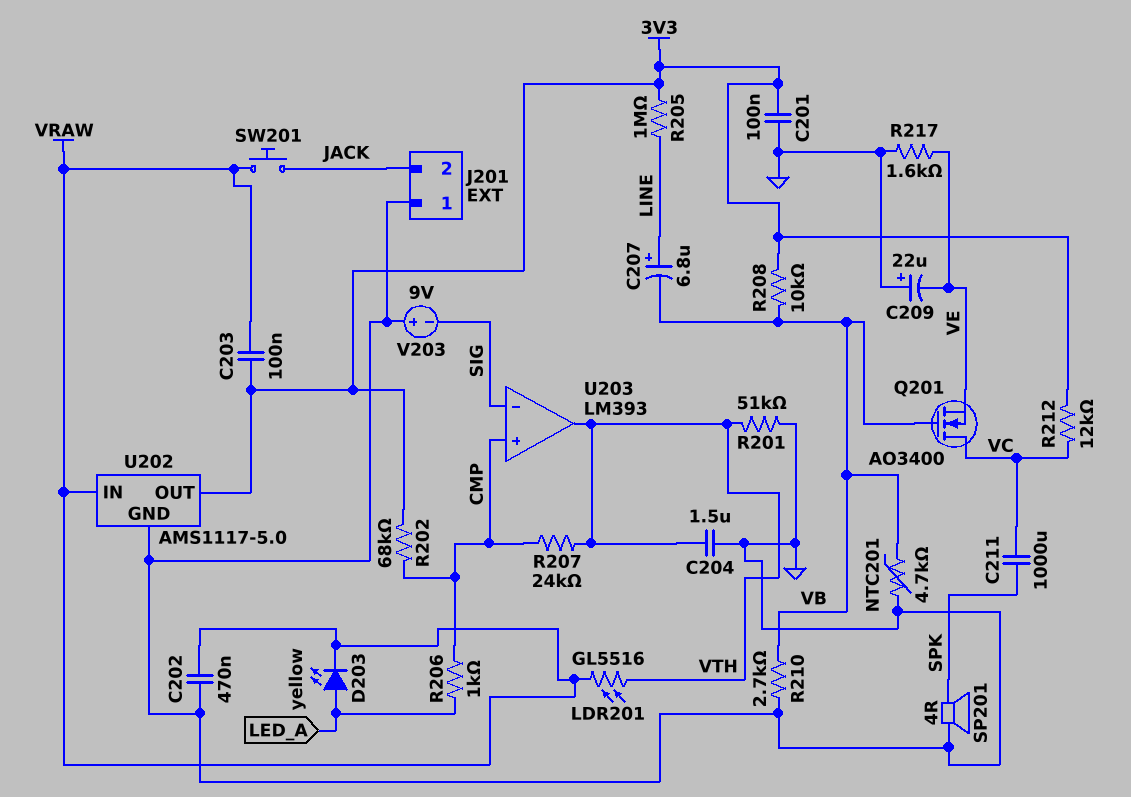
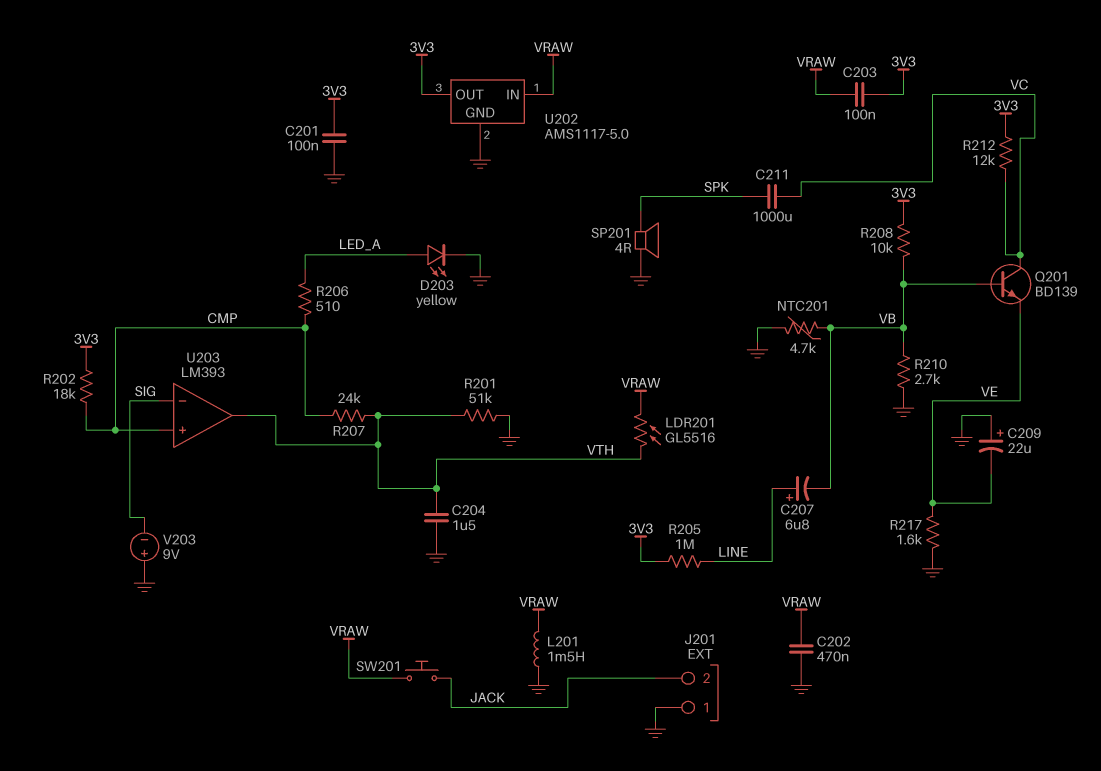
D203: LED yellow (A LED_A, K VRAW) -> LED yellow (A LED_A, K GND)
L201: none -> 1.5mH (GND, VRAW)
Q201: NMOS AO3400 (G VB, D VC, S VE) -> NPN BD139 (B VB, C VC, E VE)
R202: 68k (3V3, CMP) -> 18k (3V3, CMP)
R206: 1k (CMP, LED_A) -> 510 (CMP, LED_A)

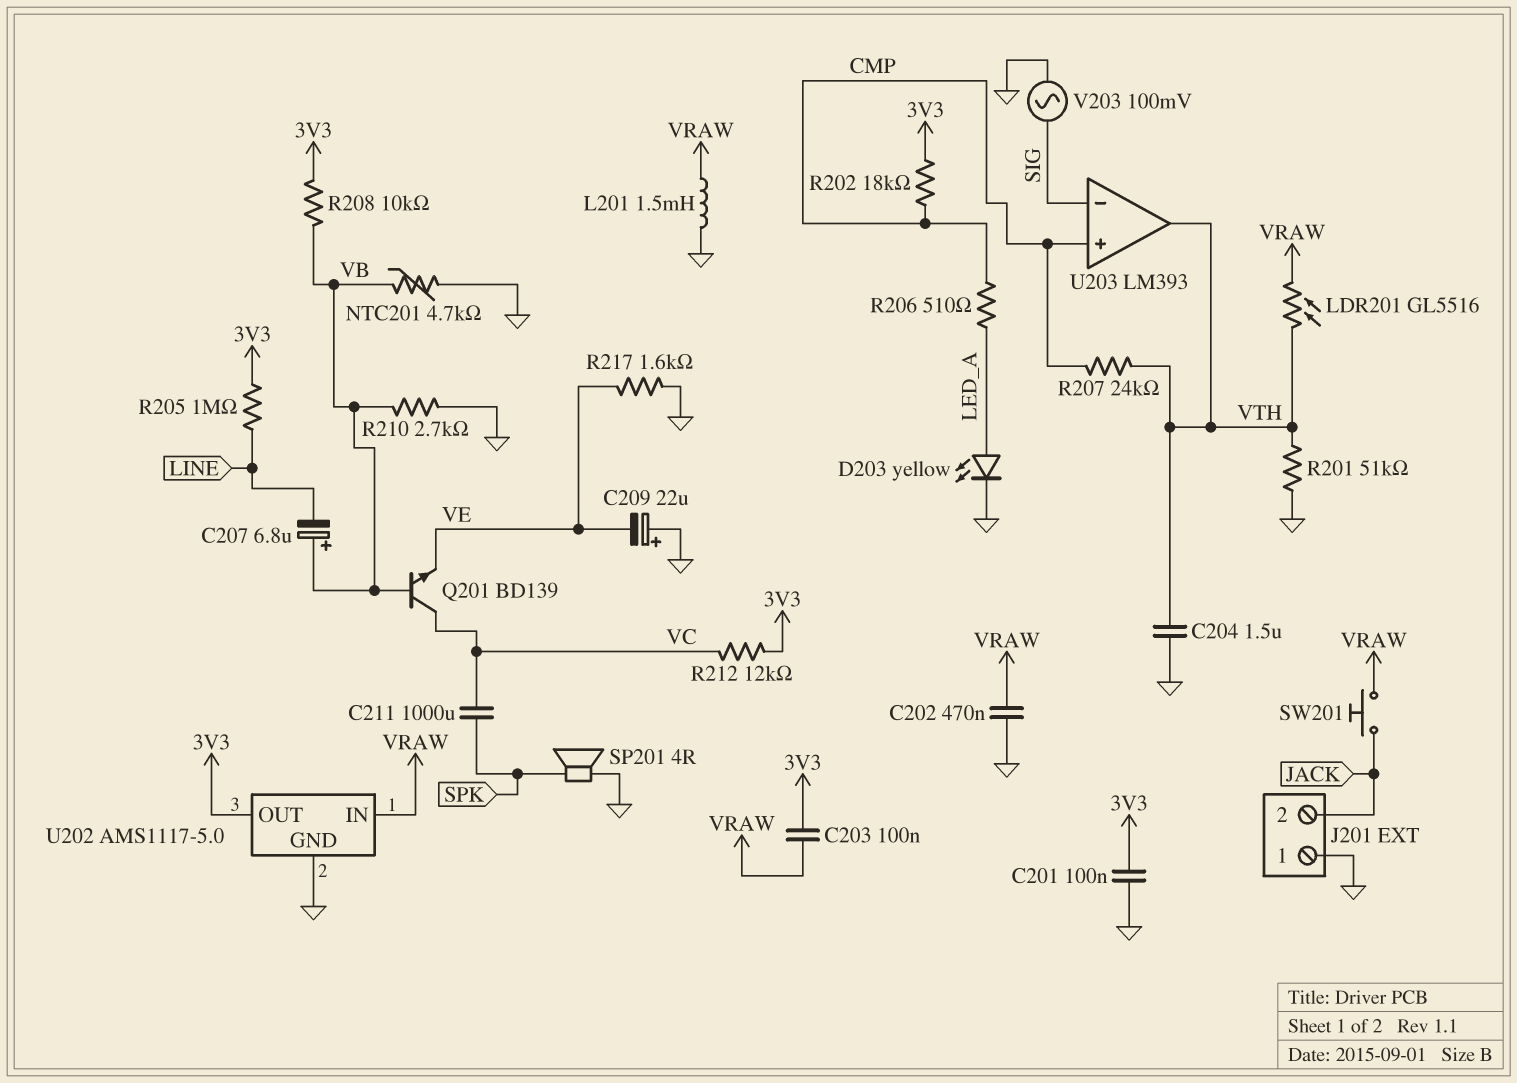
C207: 6.8uF (plus LINE, minus VB) -> 6.8uF (plus VB, minus LINE)
V203: 9V (plus GND, minus SIG) -> AC 100mV (GND, SIG)

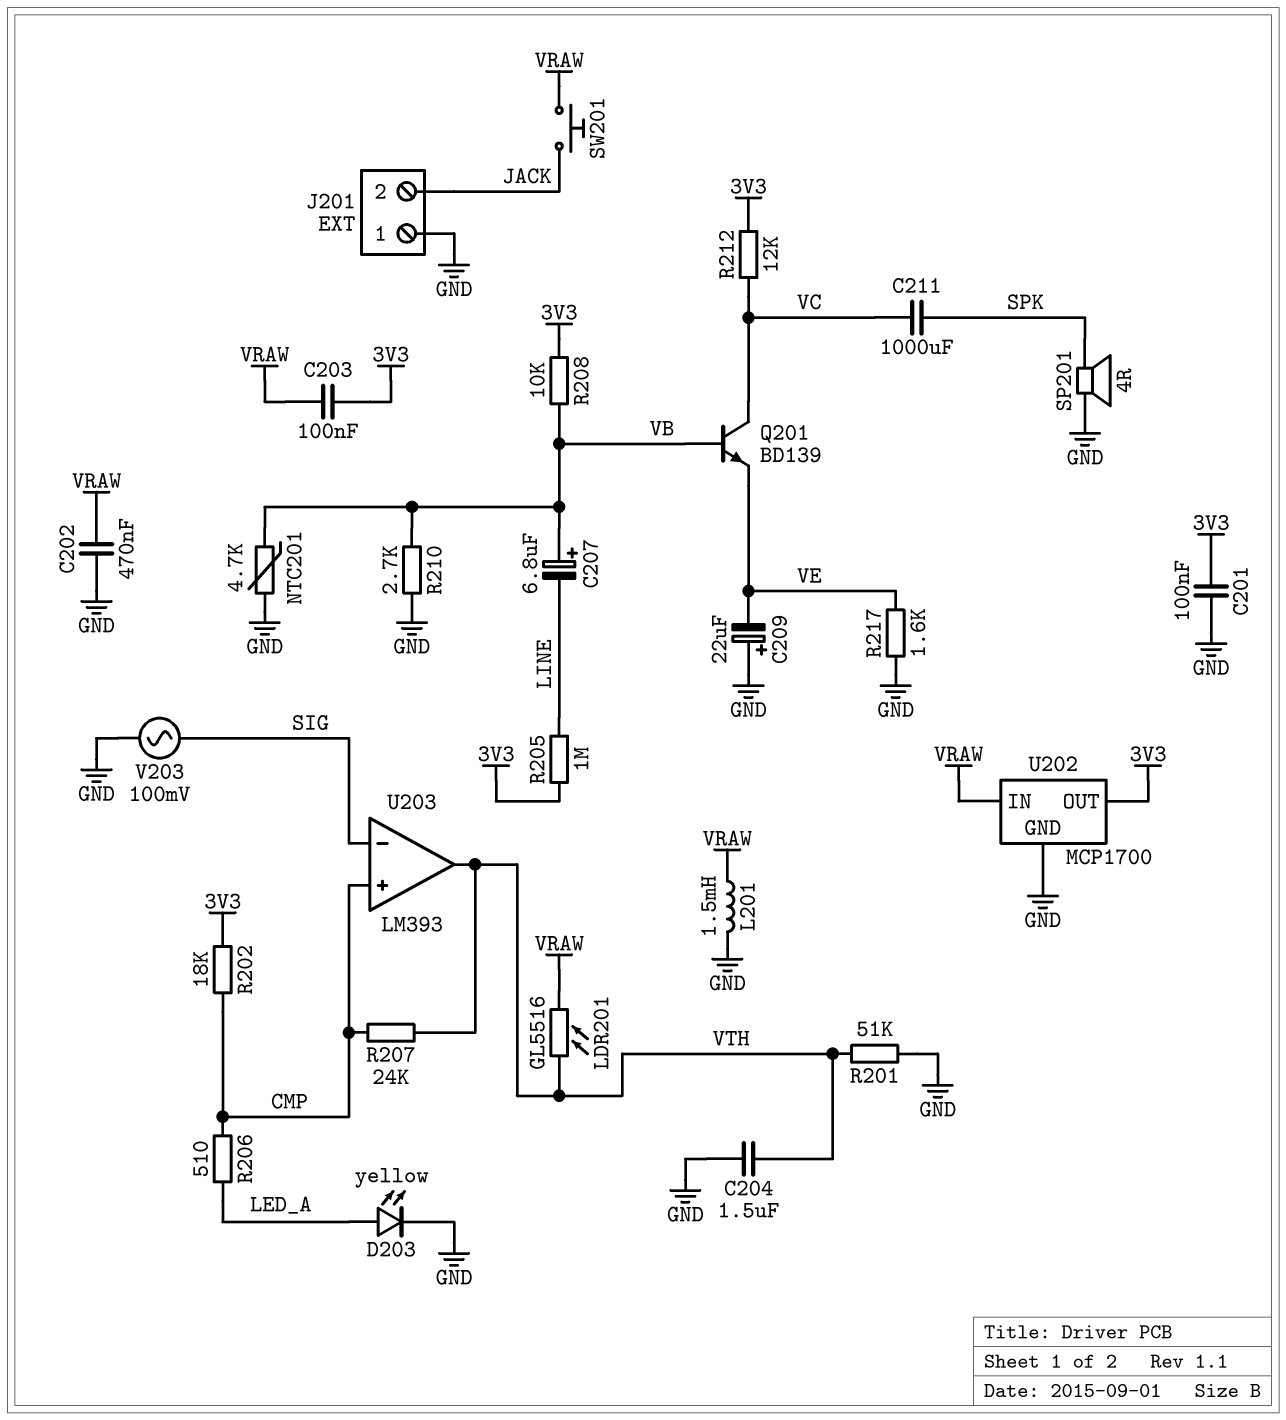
U202: AMS1117-5.0 -> MCP1700

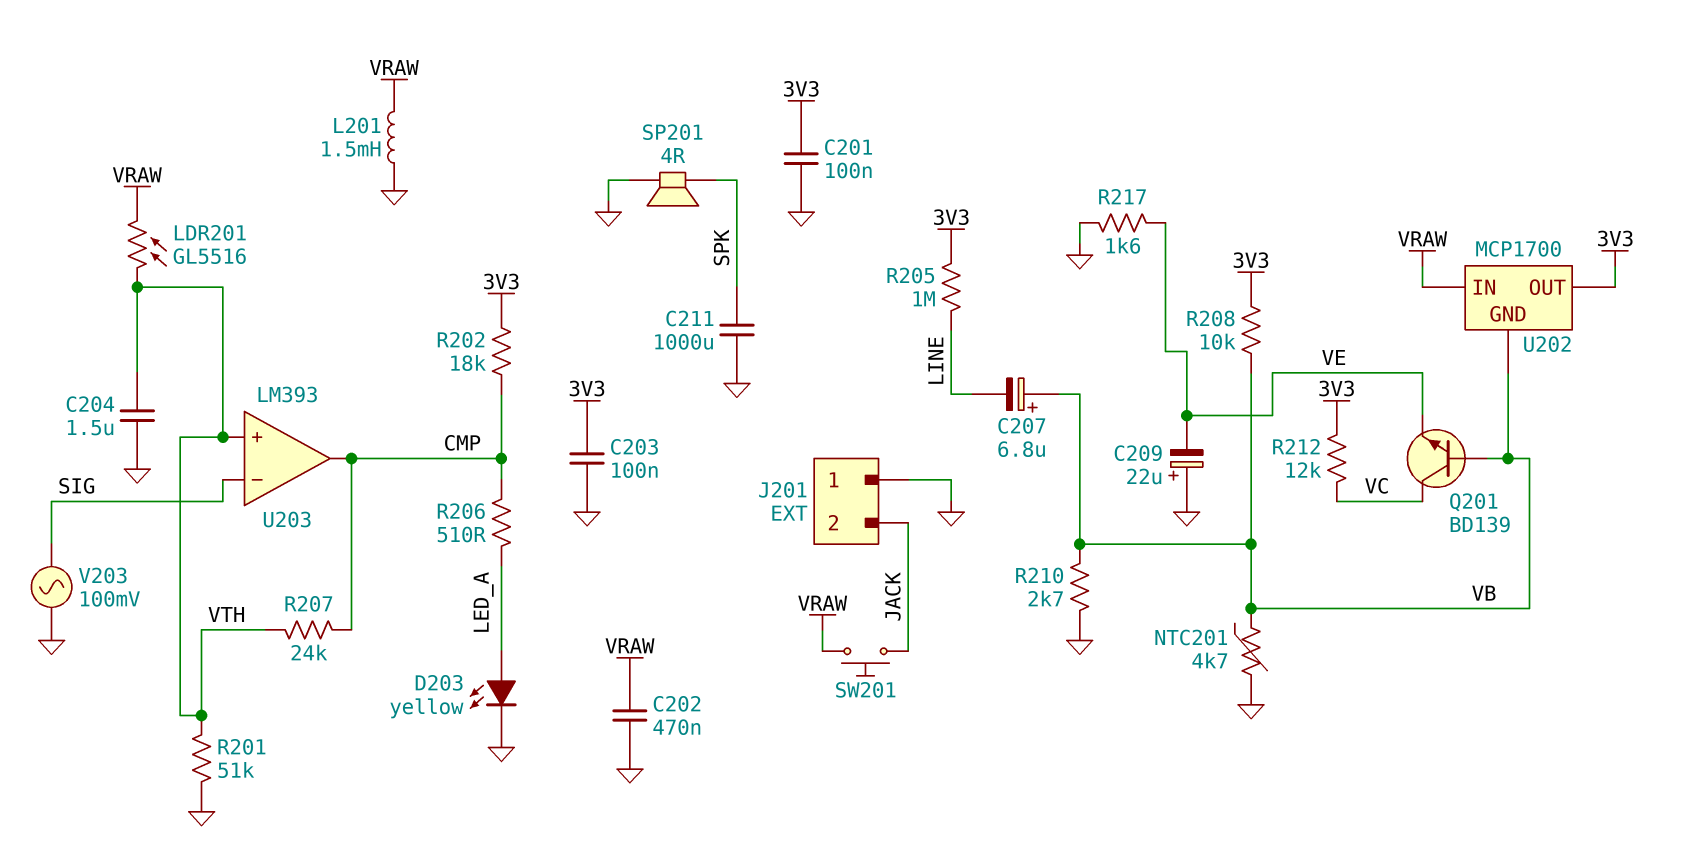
C203: 100nF (3V3, VRAW) -> 100nF (3V3, GND)
C211: 1000uF (SPK, VC) -> 1000uF (GND, SPK)
U202 pin GND: GND -> VB
U203 pin in+: CMP -> VTH
U203 pin out: VTH -> CMP

